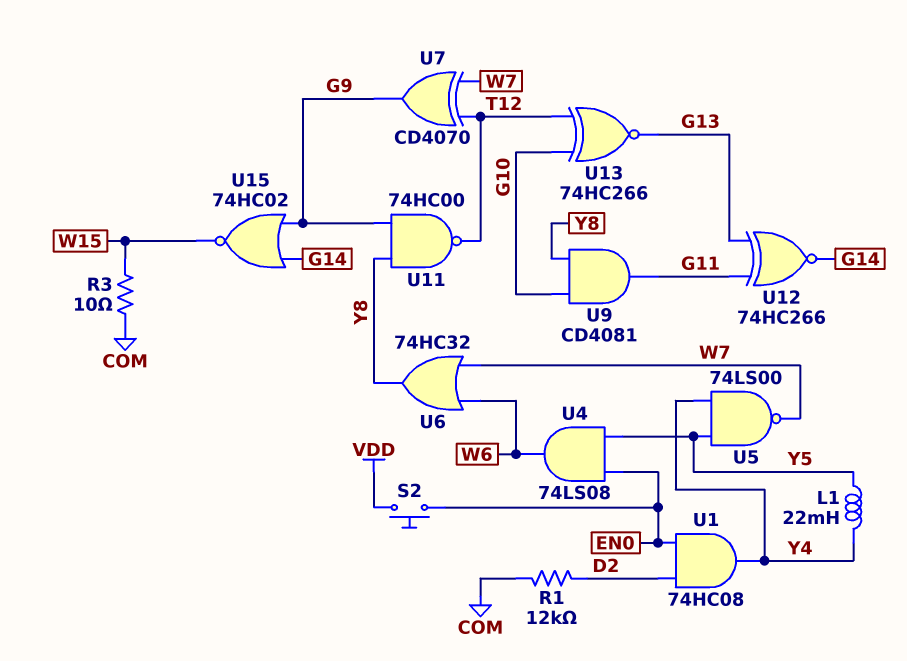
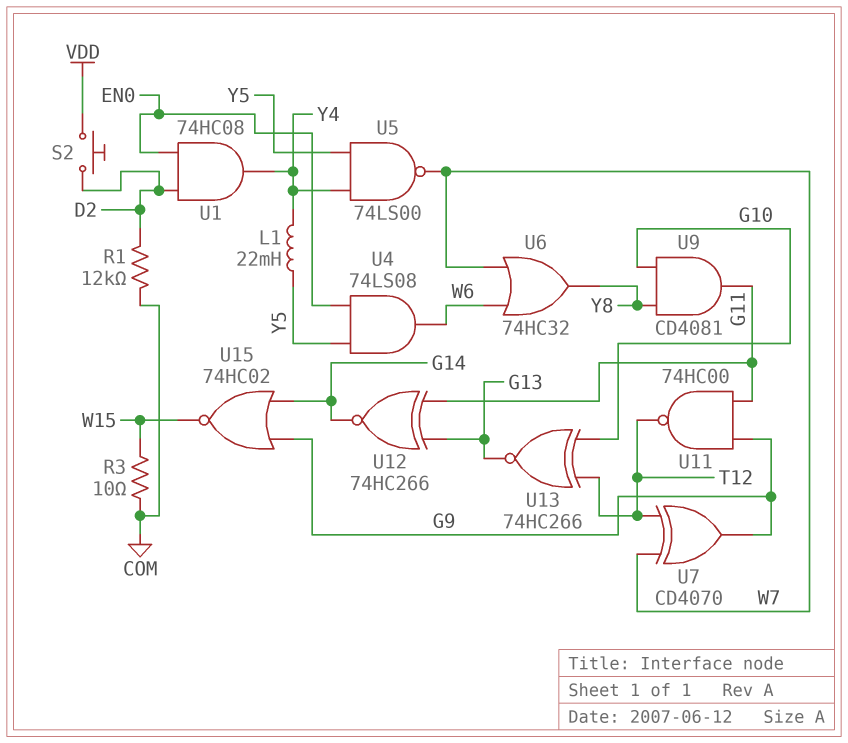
S2: button (EN0, VDD) -> button (D2, VDD)
U11: NAND 74HC00 (in G9, in Y8, out T12) -> NAND 74HC00 (in G9, in G11, out T12)

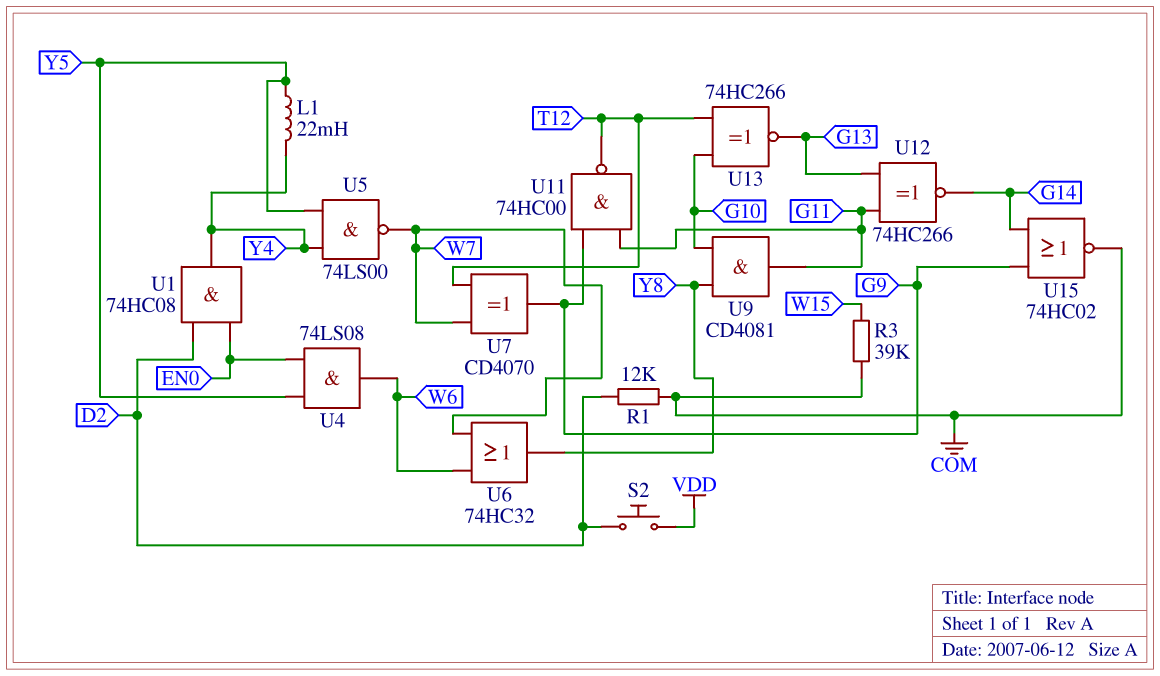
R3: 10 (COM, W15) -> 39k (COM, W15)
U15: NOR 74HC02 (in G9, in G14, out W15) -> NOR 74HC02 (in G9, in G14, out COM)

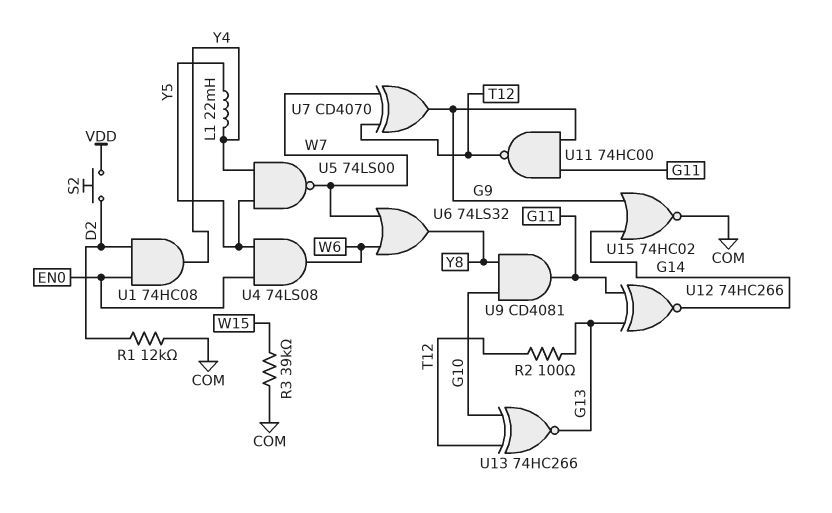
R2: none -> 100 (G13, T12)
U6: OR 74HC32 (in W6, in W7, out Y8) -> OR 74LS32 (in W6, in W7, out Y8)

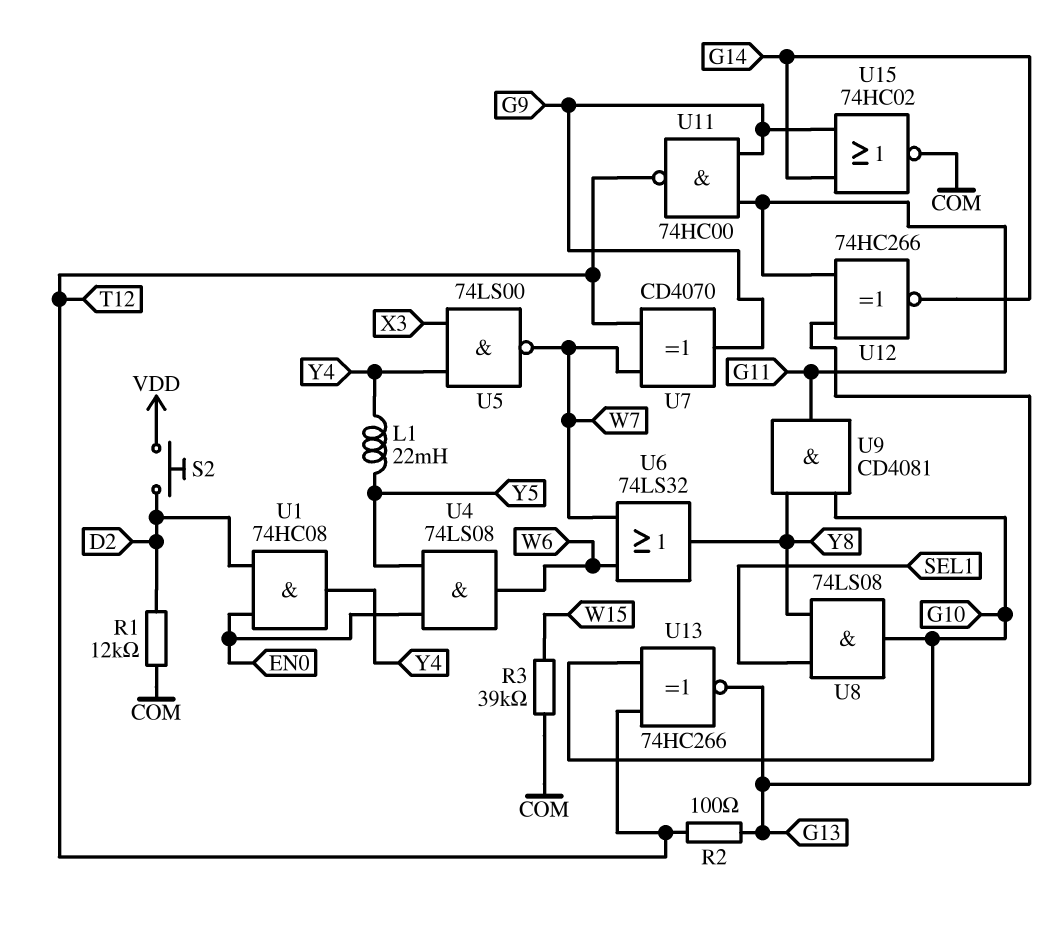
U5: NAND 74LS00 (in Y4, in Y5, out W7) -> NAND 74LS00 (in X3, in Y4, out W7)
U8: none -> AND 74LS08 (in SEL1, in Y8, out G10)

